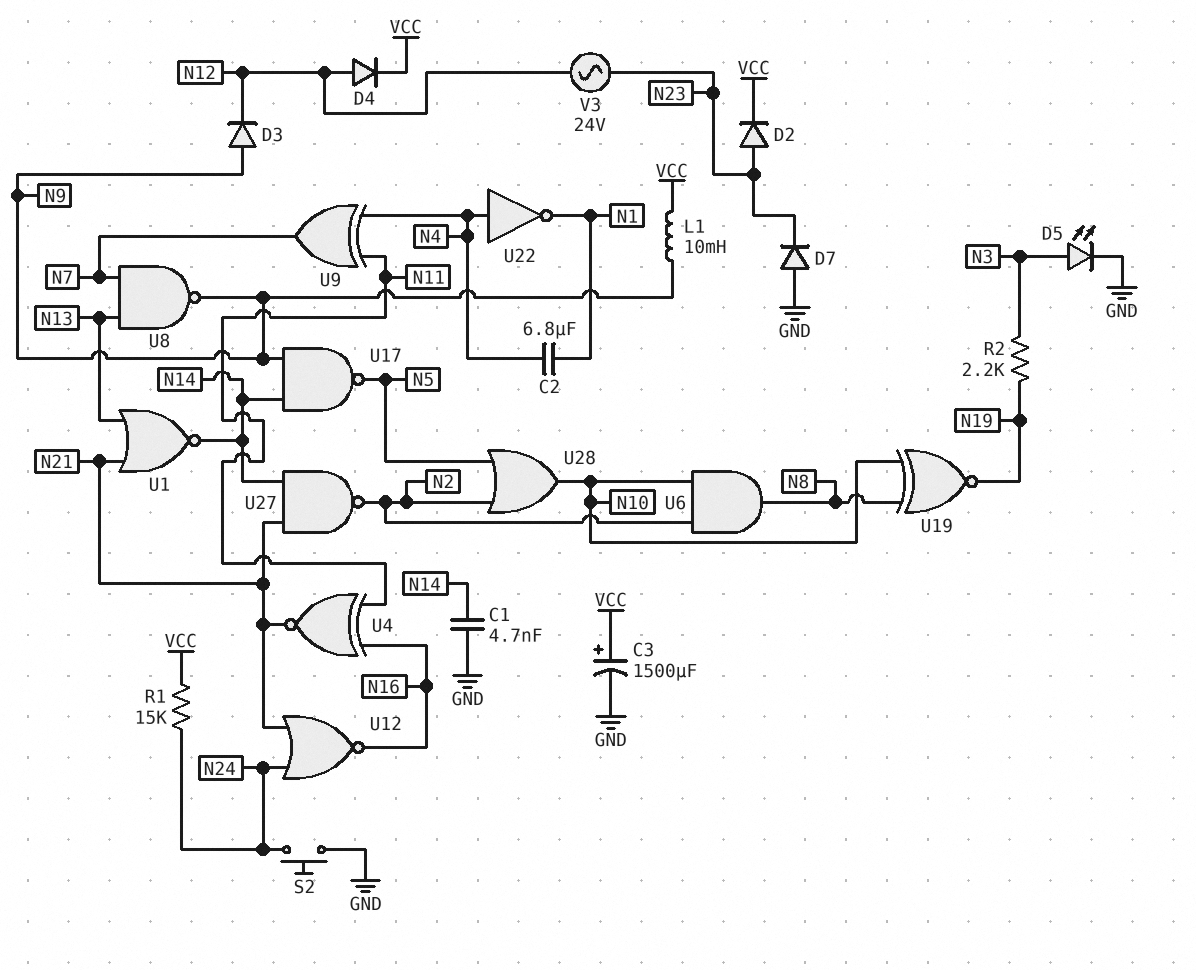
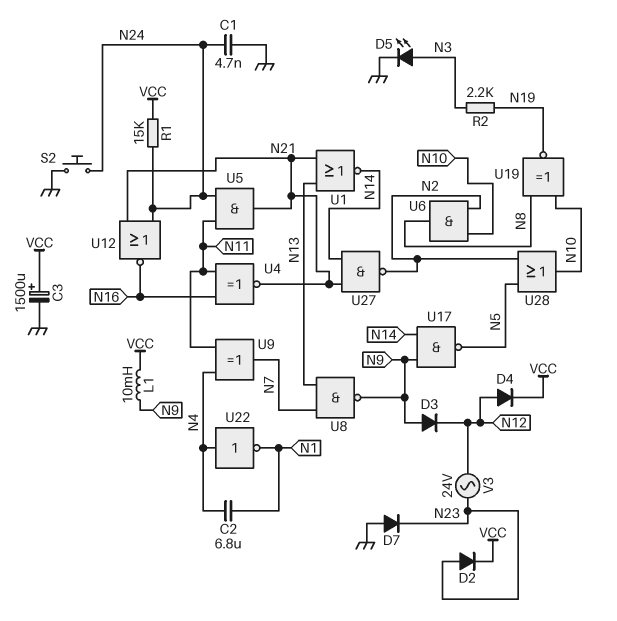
C1: 4.7nF (GND, N14) -> 4.7nF (GND, N24)
U5: none -> AND (in N11, in N24, out N21)

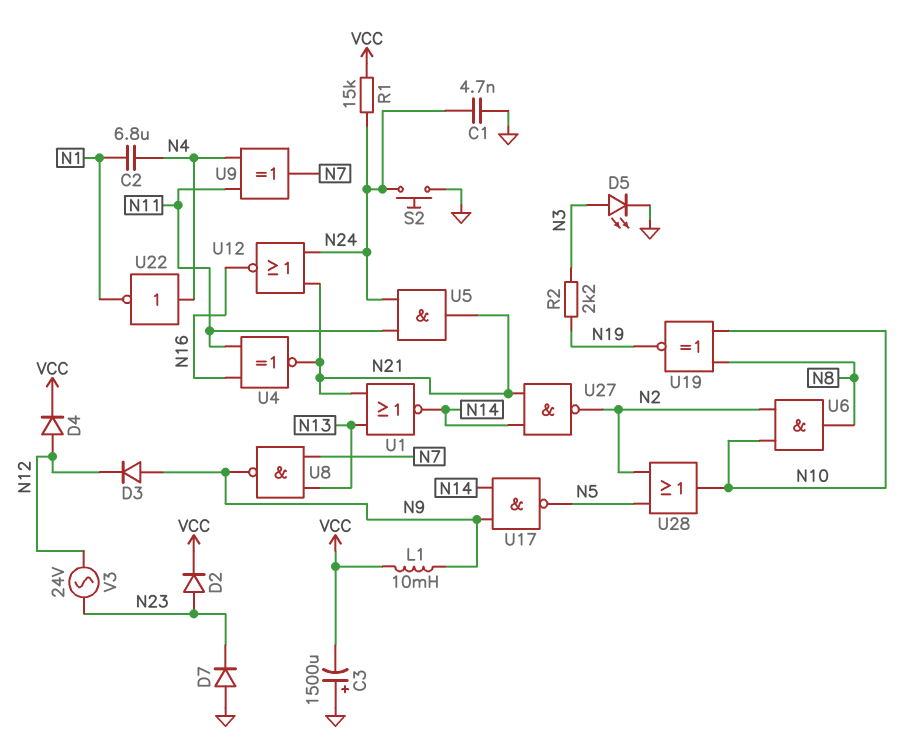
C3: 1500uF (plus VCC, minus GND) -> 1500uF (plus GND, minus VCC)

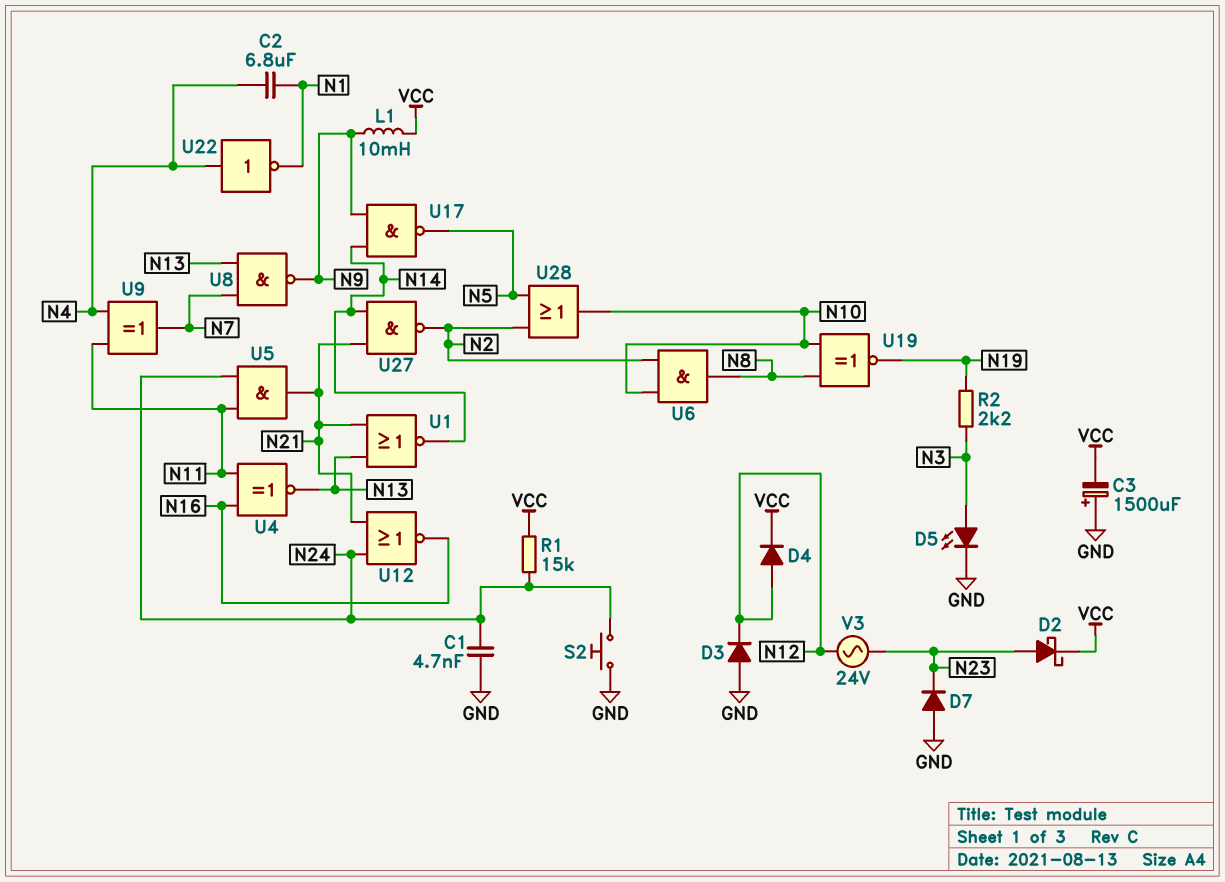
D2: diode (A N23, K VCC) -> schottky (A N23, K VCC)
D3: diode (A N9, K N12) -> diode (A GND, K N12)
U4: XNOR (in N11, in N16, out N21) -> XNOR (in N11, in N16, out N13)

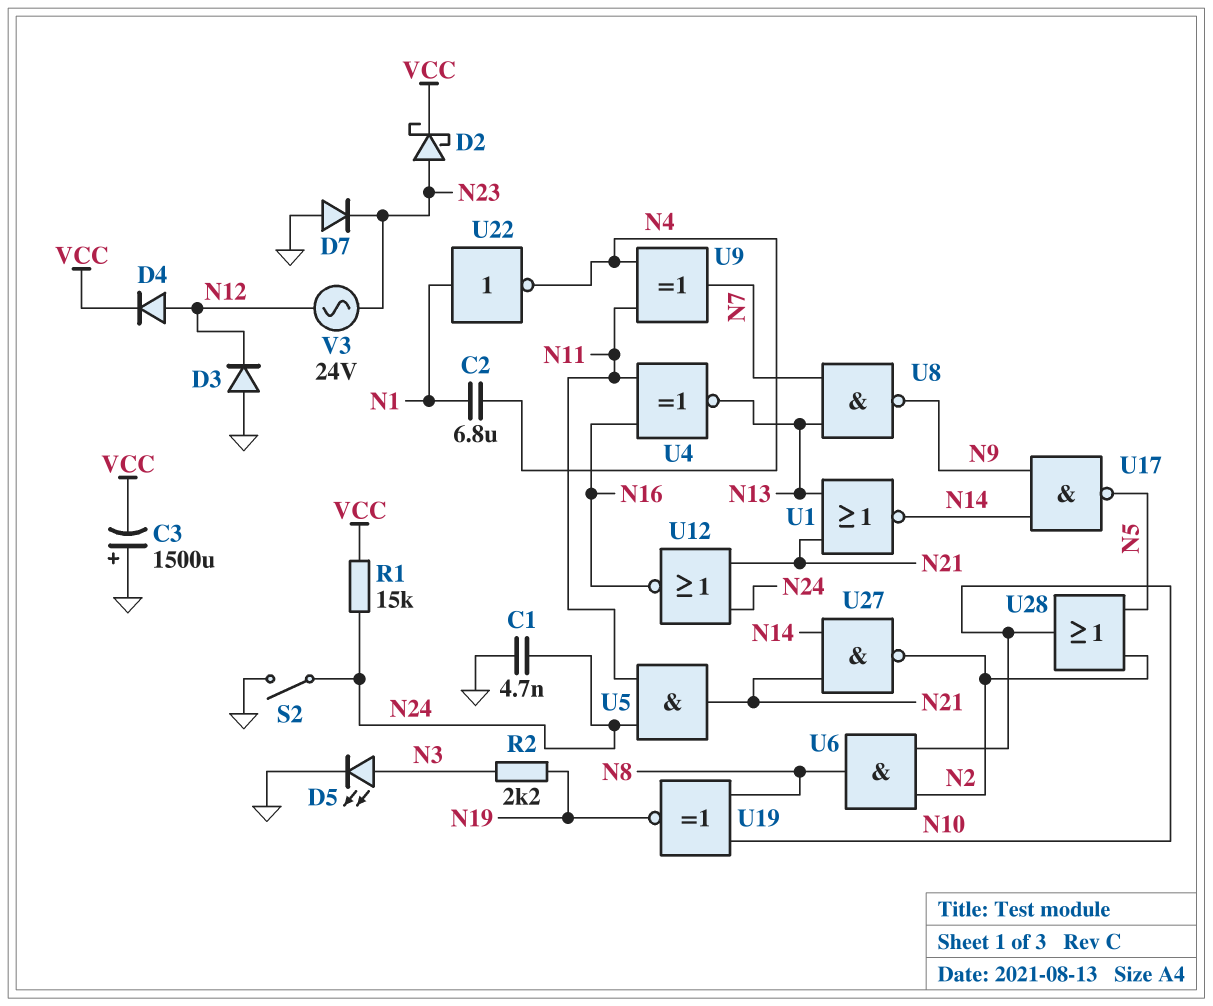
L1: 10mH (N9, VCC) -> none
S2: button (GND, N24) -> switch (GND, N24)
U22: NOT (in N4, out N1) -> NOT (in N1, out N4)

